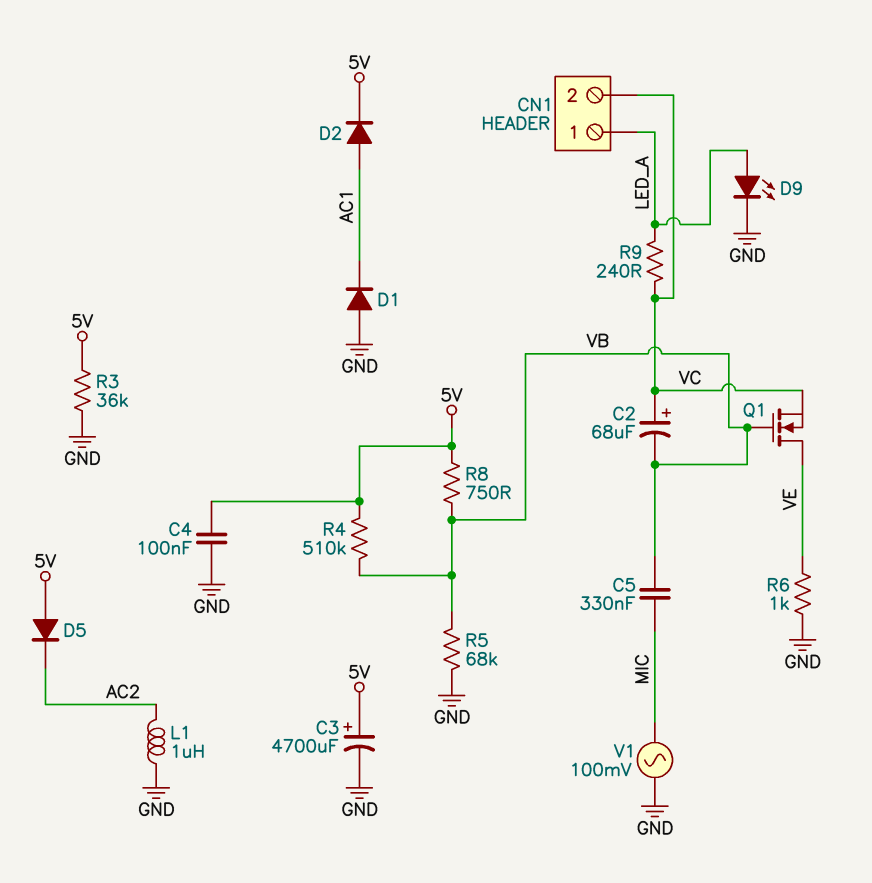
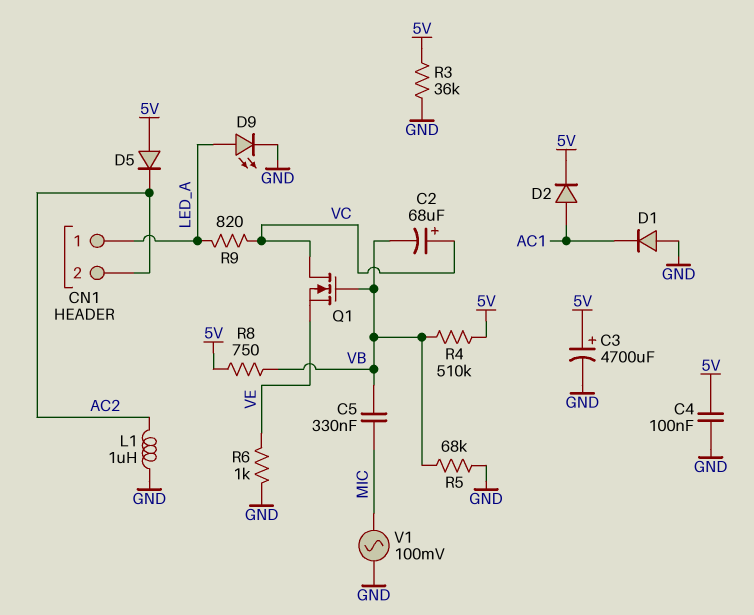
CN1 pin 2: VC -> AC2
Q1: NMOS (G VB, D VE, S VC) -> NMOS (G VB, D VC, S VE)
R9: 240 (LED_A, VC) -> 820 (LED_A, VC)

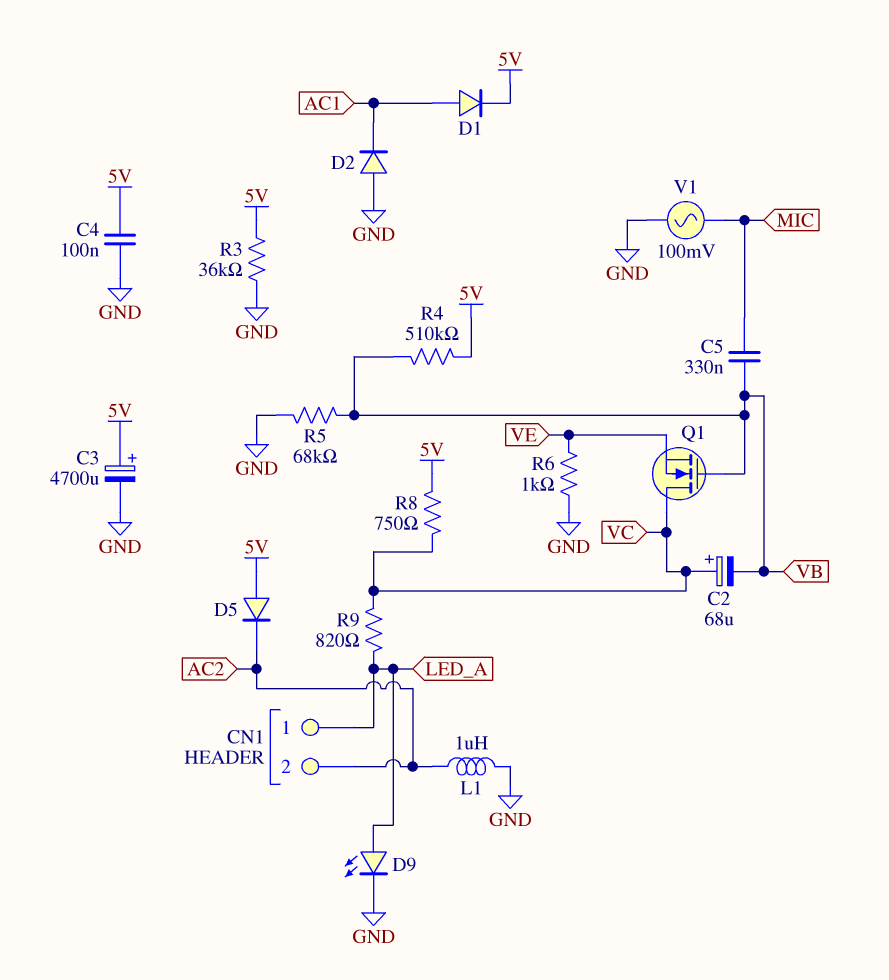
D1: diode (A GND, K AC1) -> diode (A AC1, K 5V)
D2: diode (A AC1, K 5V) -> diode (A GND, K AC1)
R8: 750 (5V, VB) -> 750 (5V, VC)

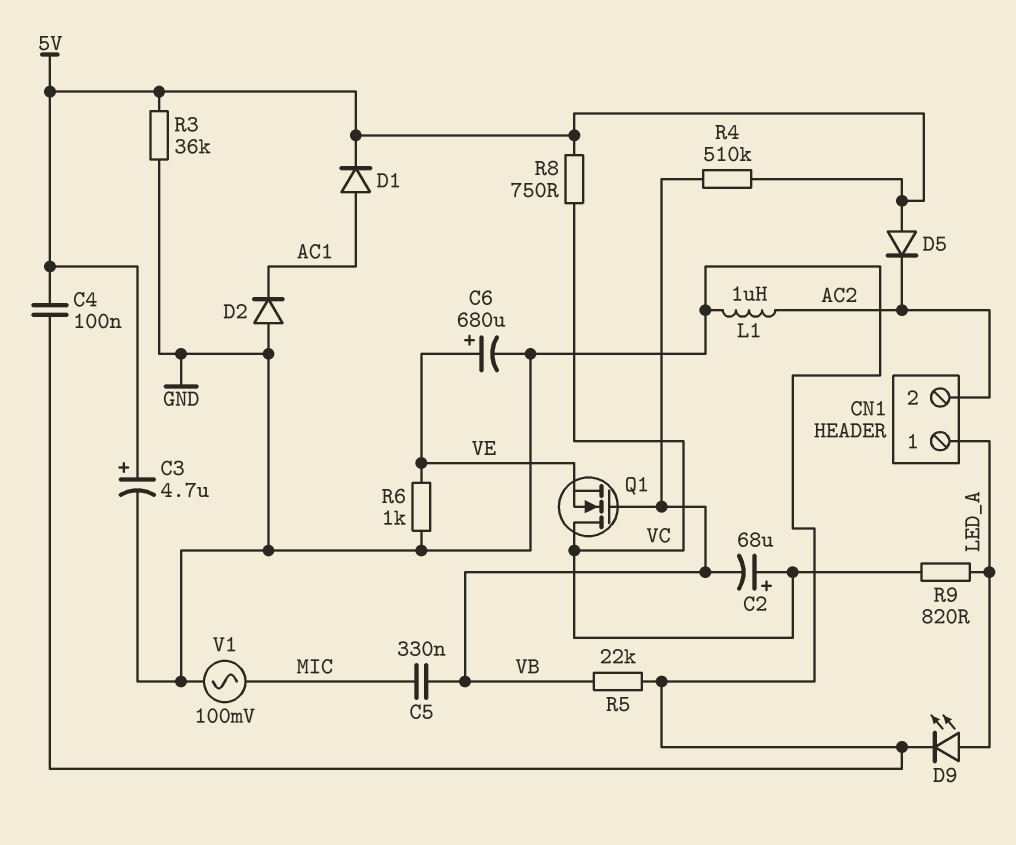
C3: 4700uF (plus 5V, minus GND) -> 4.7uF (plus 5V, minus GND)
C6: none -> 680uF (plus VE, minus GND)
R5: 68k (GND, VB) -> 22k (GND, VB)

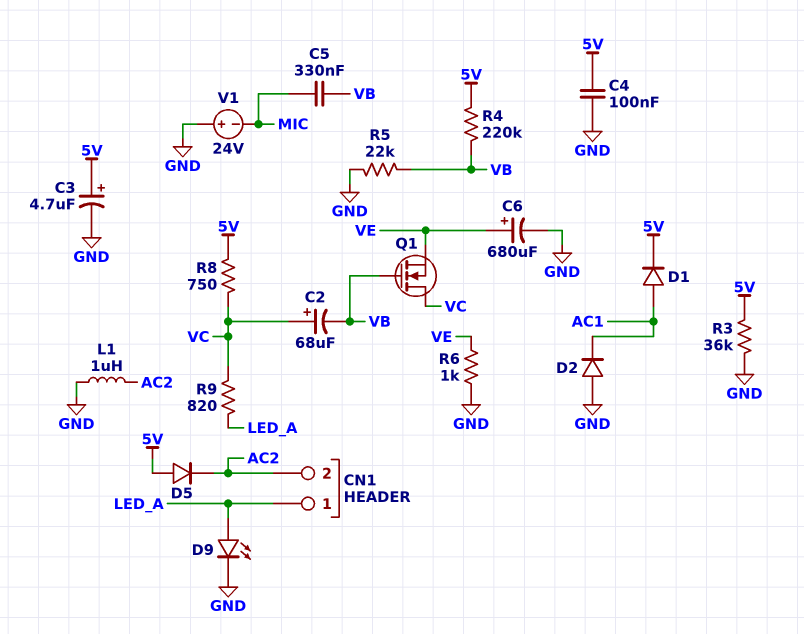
R4: 510k (5V, VB) -> 220k (5V, VB)
V1: AC 100mV (GND, MIC) -> 24V (plus GND, minus MIC)

